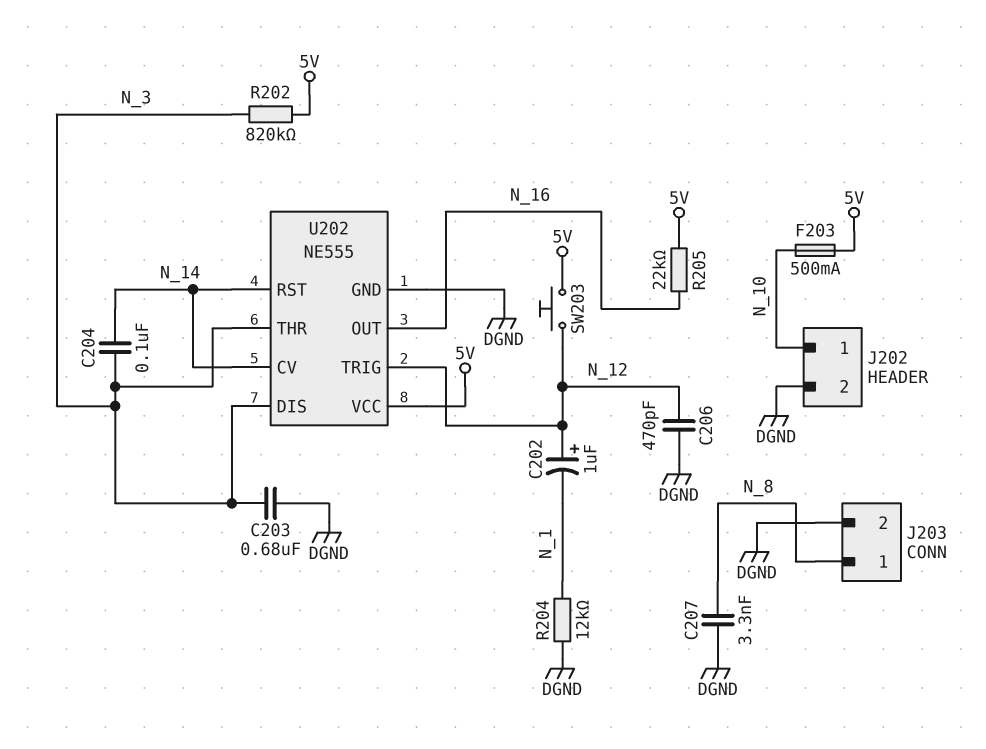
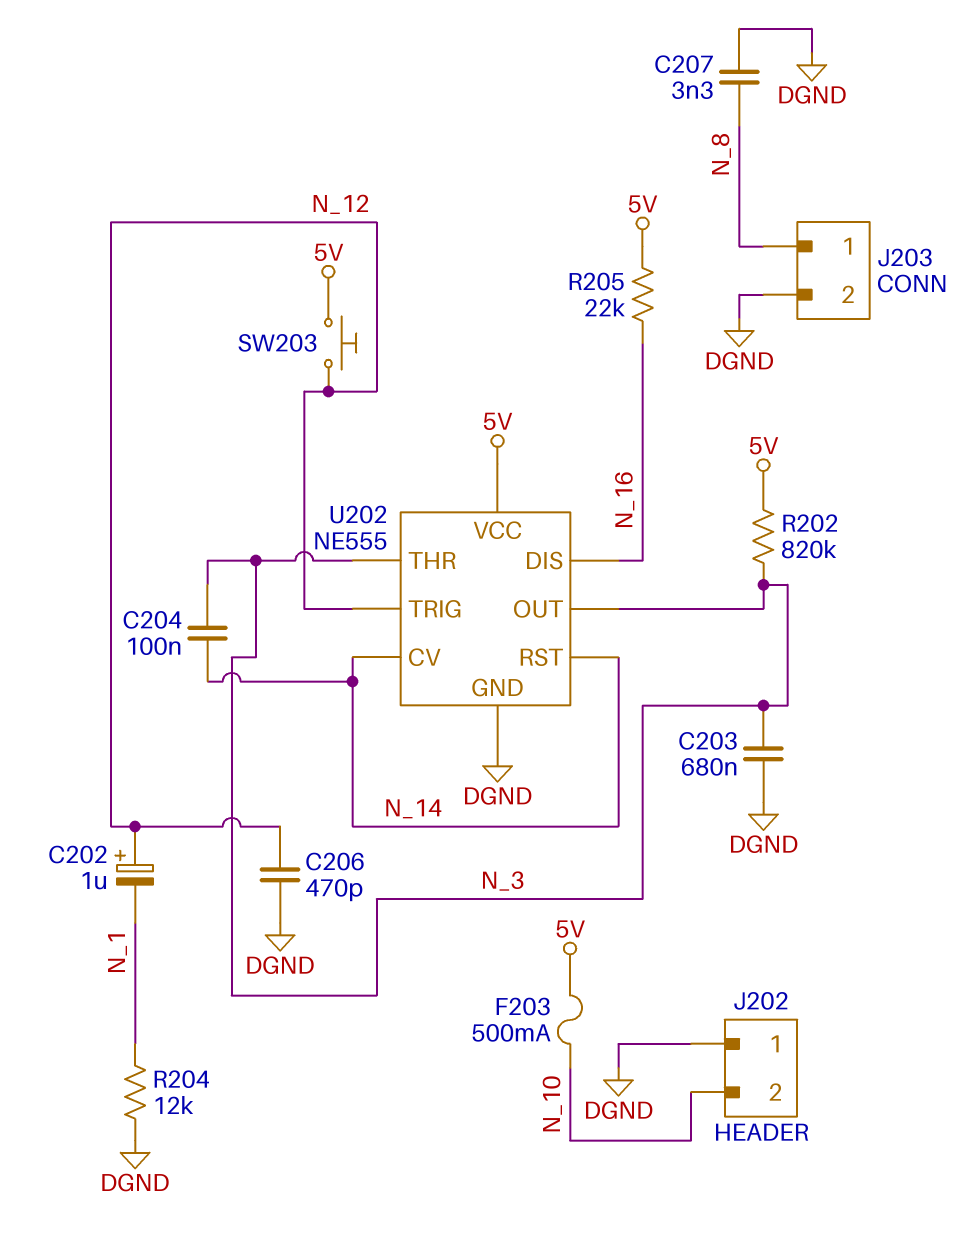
J202 pin 1: N_10 -> DGND
J202 pin 2: DGND -> N_10
U202 pin DIS: N_3 -> N_16
U202 pin OUT: N_16 -> N_3

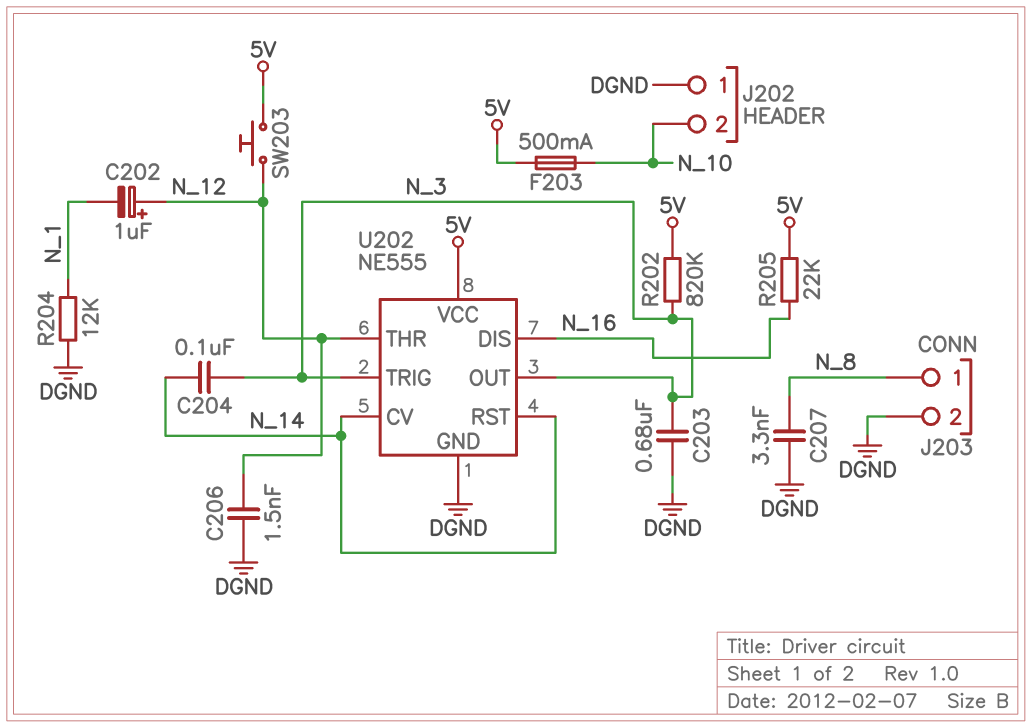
C206: 470pF (DGND, N_12) -> 1.5nF (DGND, N_12)
U202 pin THR: N_3 -> N_12
U202 pin TRIG: N_12 -> N_3

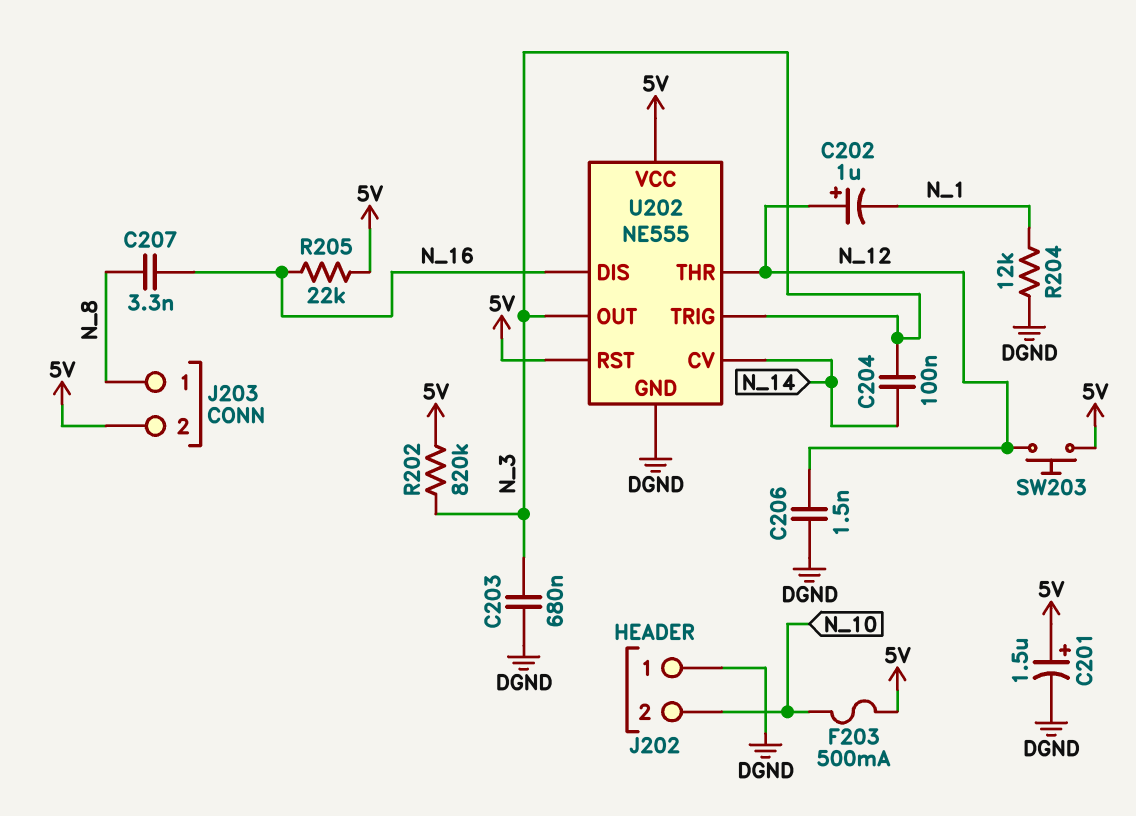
C201: none -> 1.5uF (plus 5V, minus DGND)
C207: 3.3nF (DGND, N_8) -> 3.3nF (N_8, N_16)
J203 pin 2: DGND -> 5V
U202 pin RST: N_14 -> 5V

